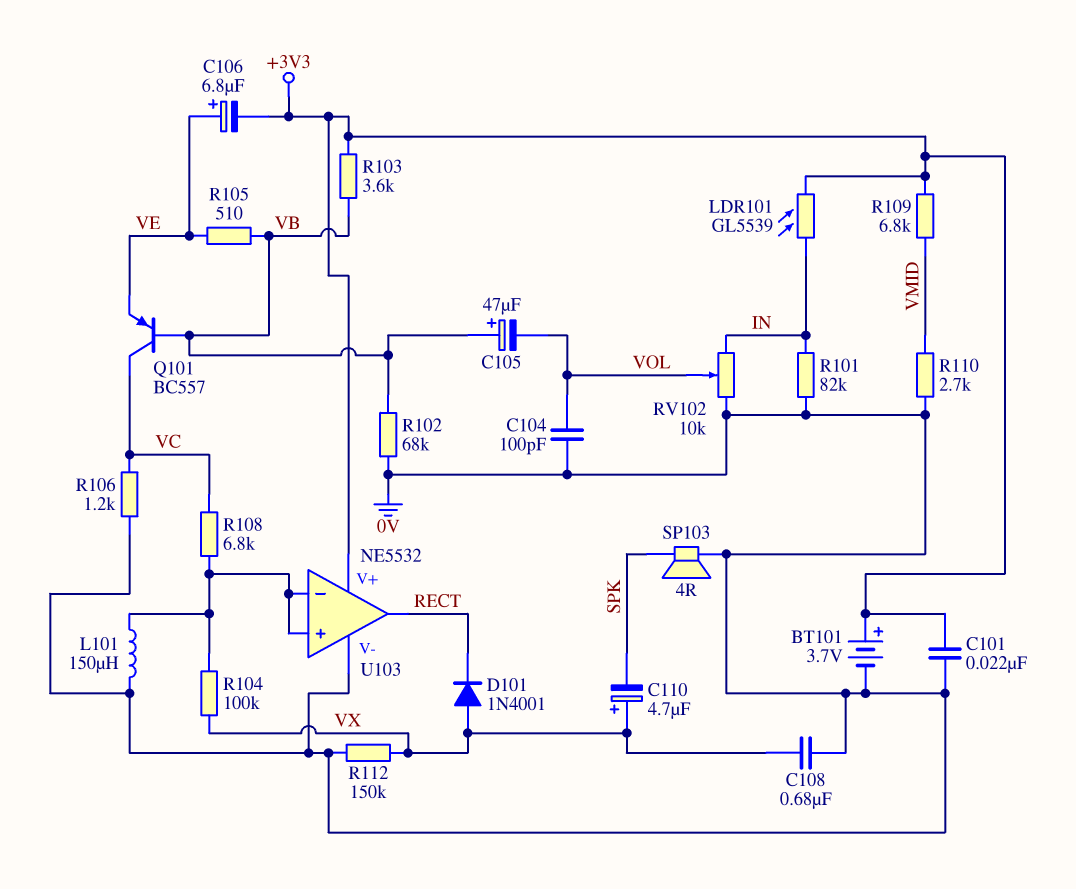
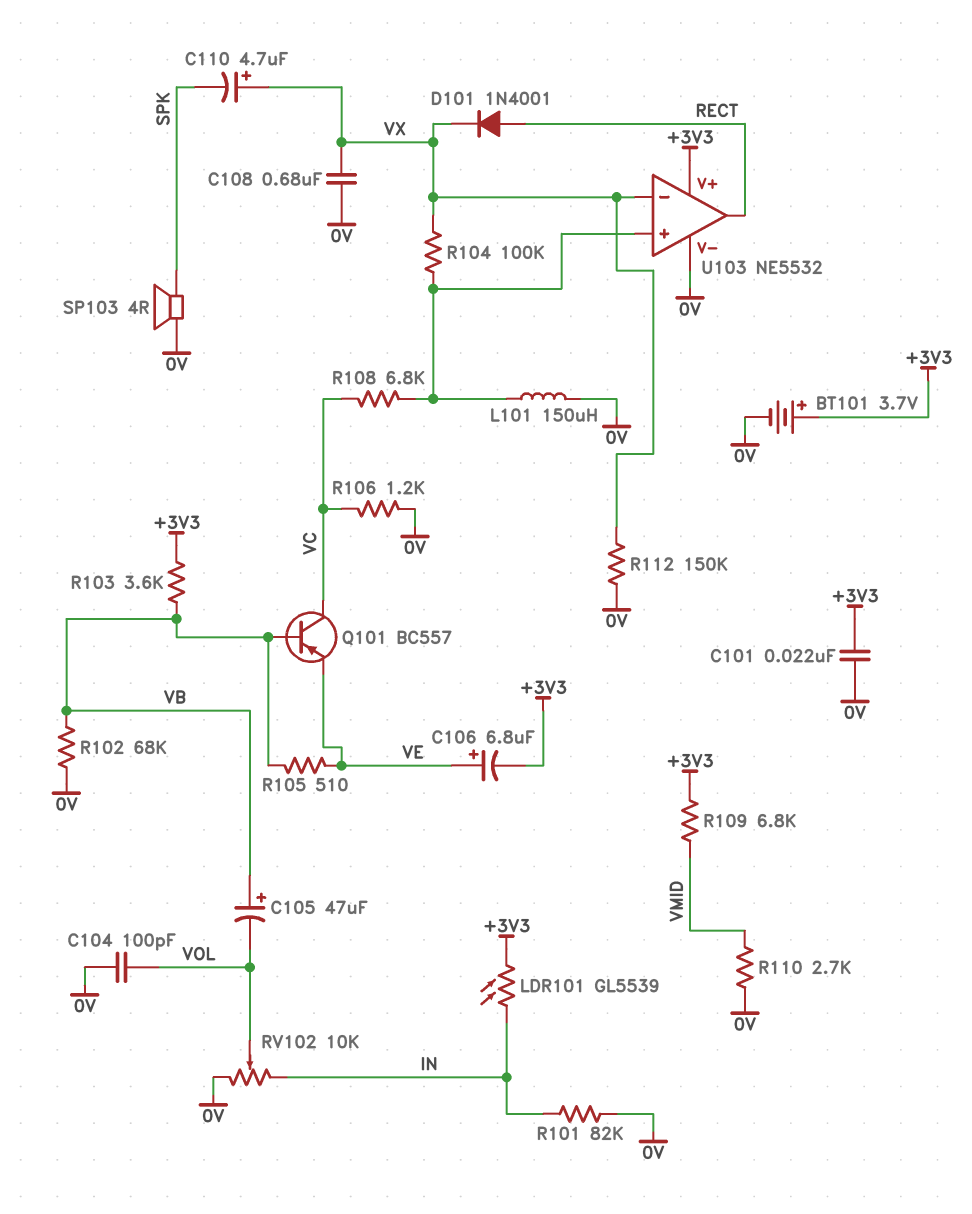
D101: diode 1N4001 (A VX, K RECT) -> diode 1N4001 (A RECT, K VX)
U103 pin in-: U103/in+ -> VX

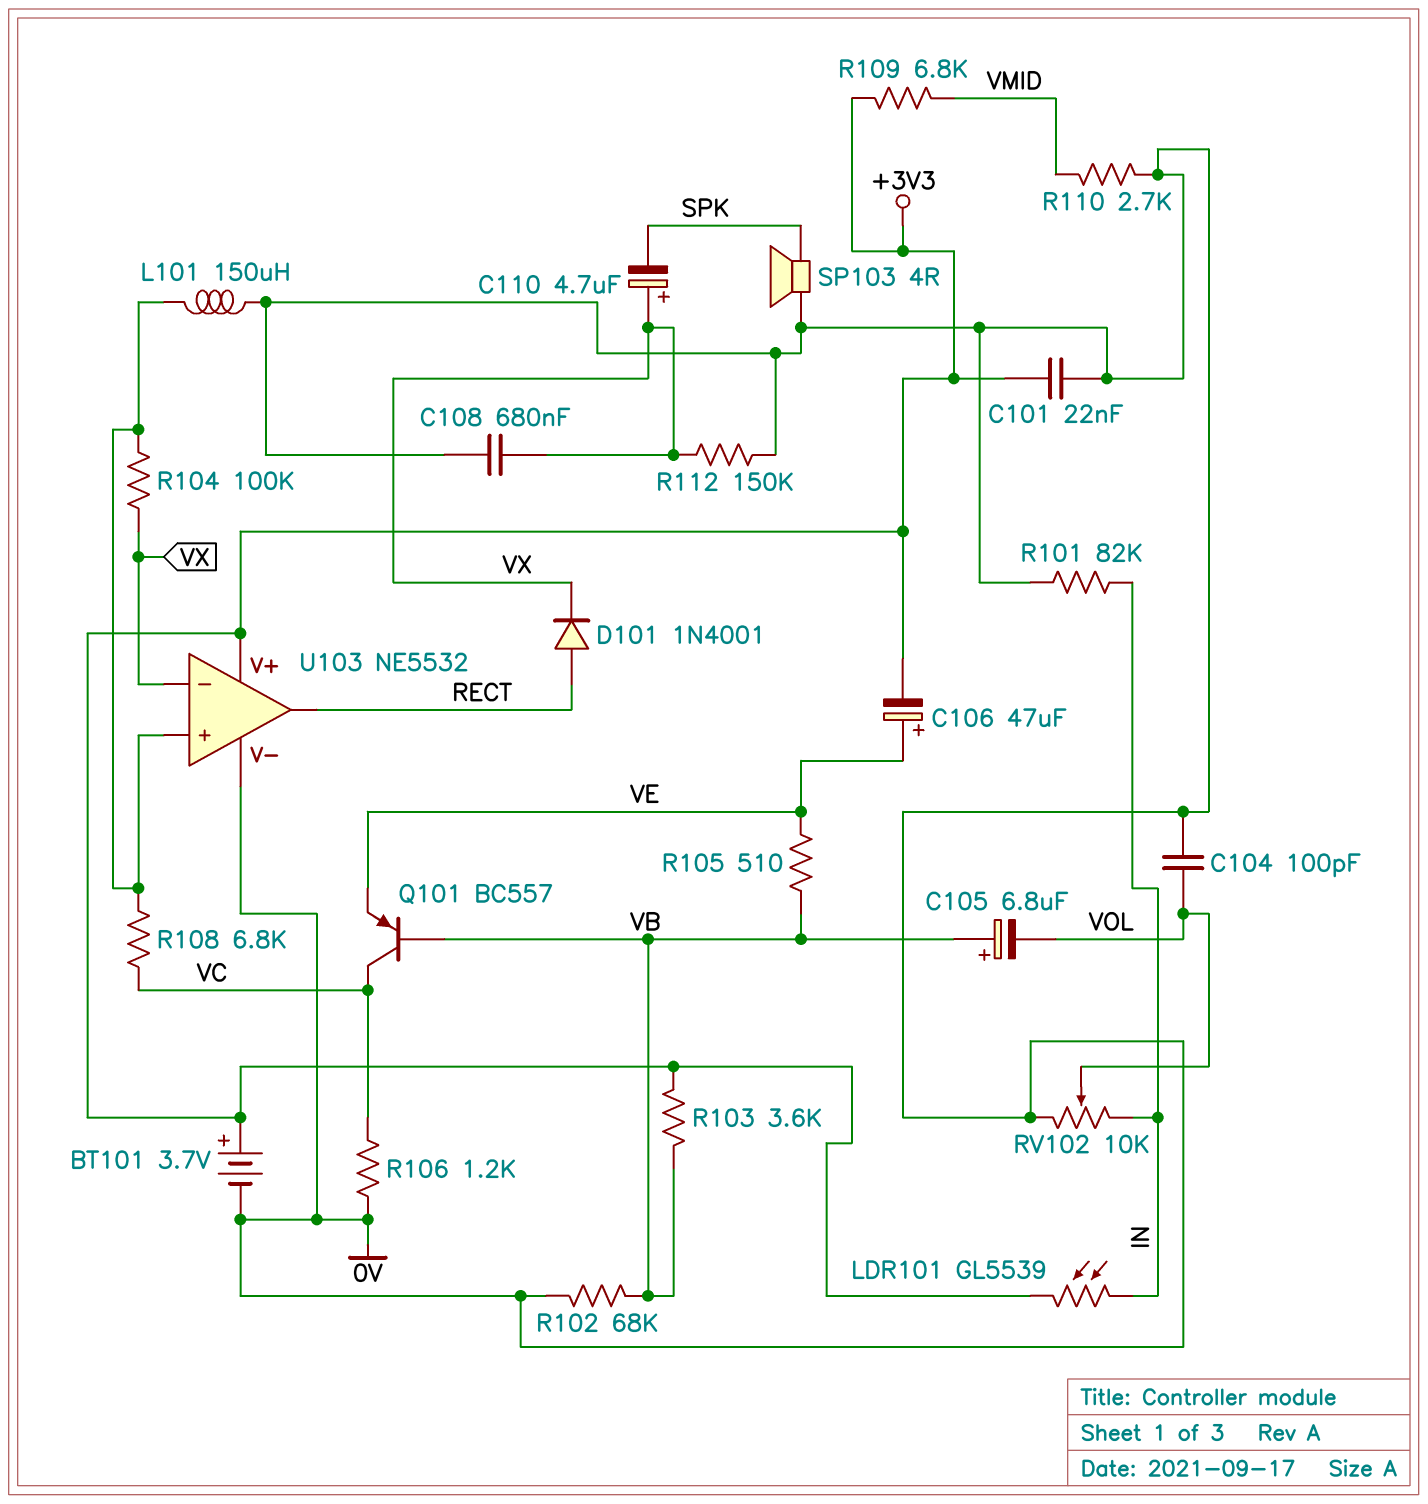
C105: 47uF (plus VB, minus VOL) -> 6.8uF (plus VB, minus VOL)
C106: 6.8uF (plus VE, minus +3V3) -> 47uF (plus VE, minus +3V3)

